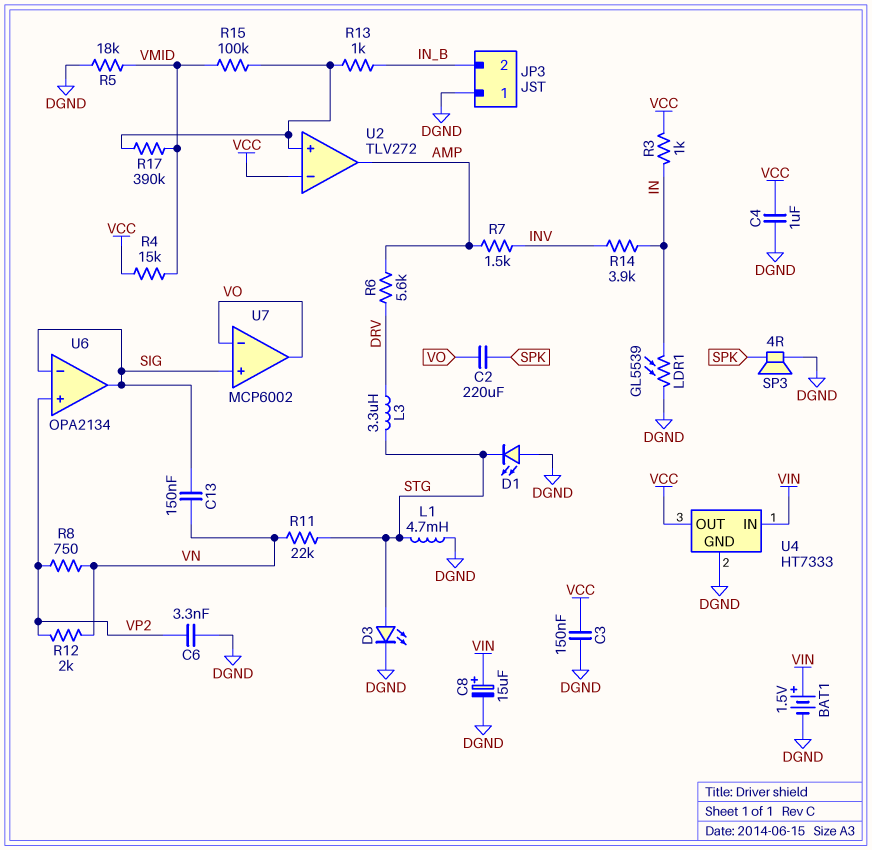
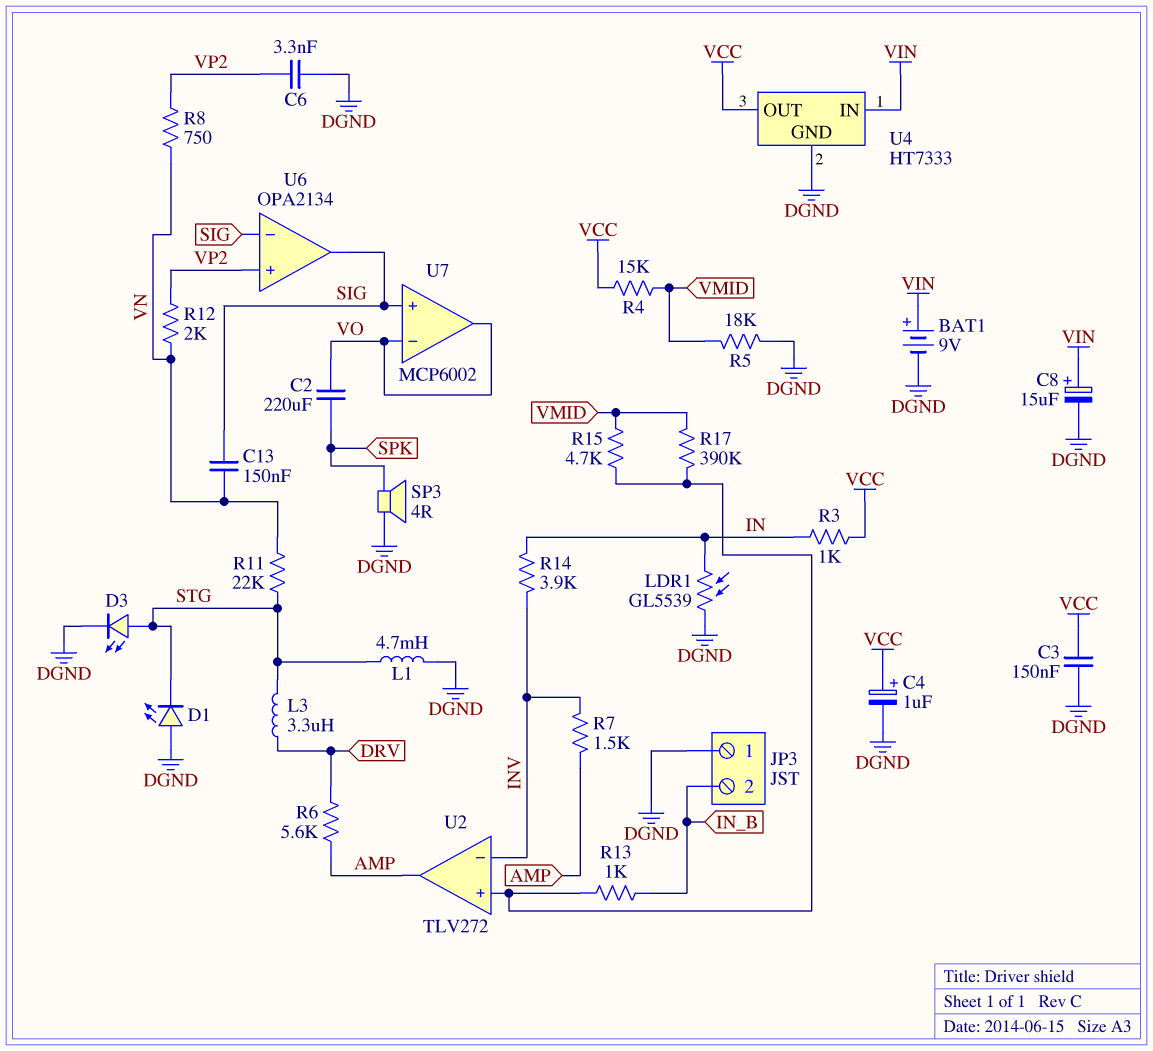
BAT1: 1.5V (plus VIN, minus DGND) -> 9V (plus VIN, minus DGND)
C4: 1uF (DGND, VCC) -> 1uF (plus VCC, minus DGND)
R15: 100k (U2/in+, VMID) -> 4.7k (U2/in+, VMID)
U2 pin in-: VCC -> INV

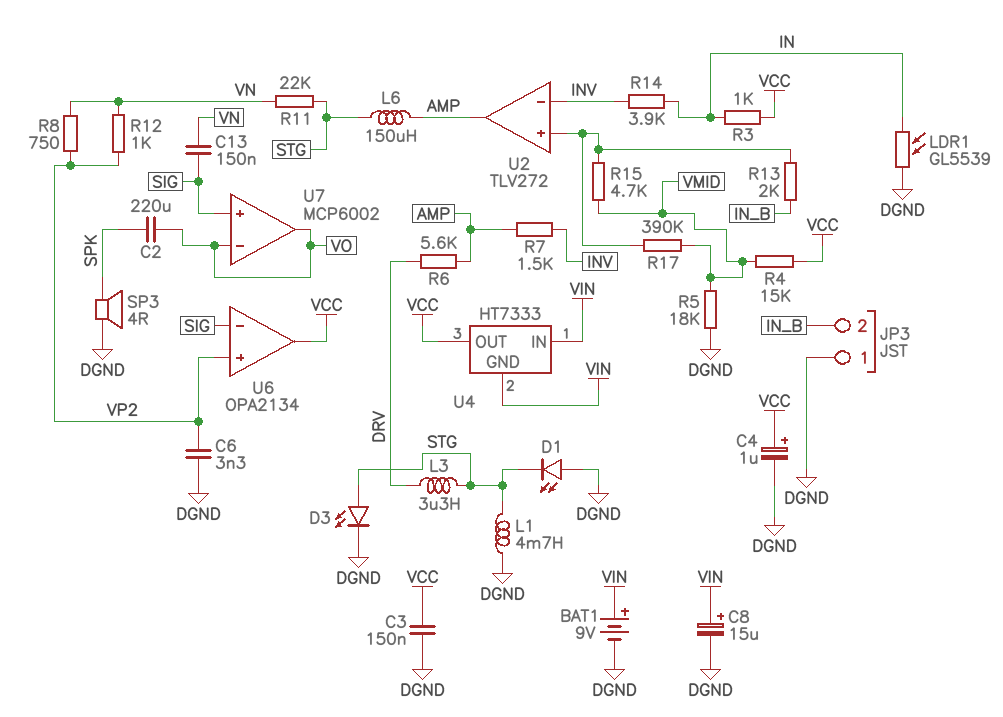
L6: none -> 150uH (AMP, STG)
R12: 2k (VN, VP2) -> 1k (VN, VP2)
R13: 1k (IN_B, U2/in+) -> 2k (IN_B, U2/in+)
U4 pin GND: DGND -> VIN
U6 pin out: SIG -> VCC

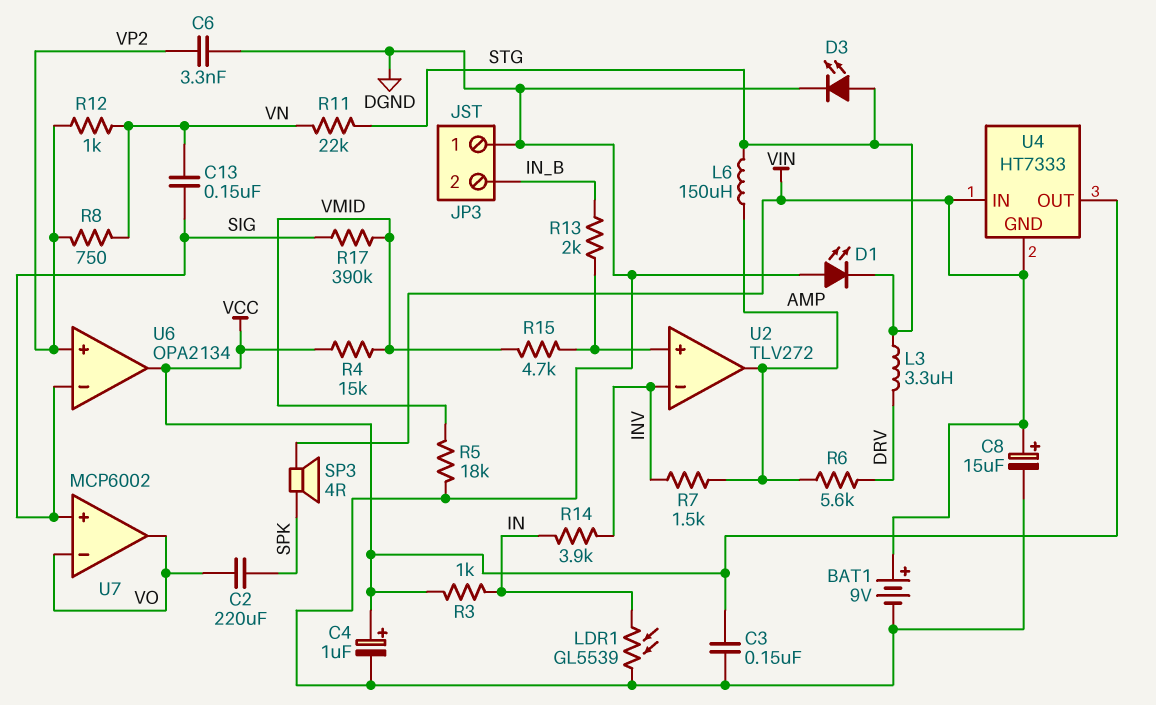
L1: 4.7mH (DGND, STG) -> none
R17: 390k (U2/in+, VMID) -> 390k (SIG, VMID)
SP3: speaker 4R (DGND, SPK) -> speaker 4R (SPK, VIN)

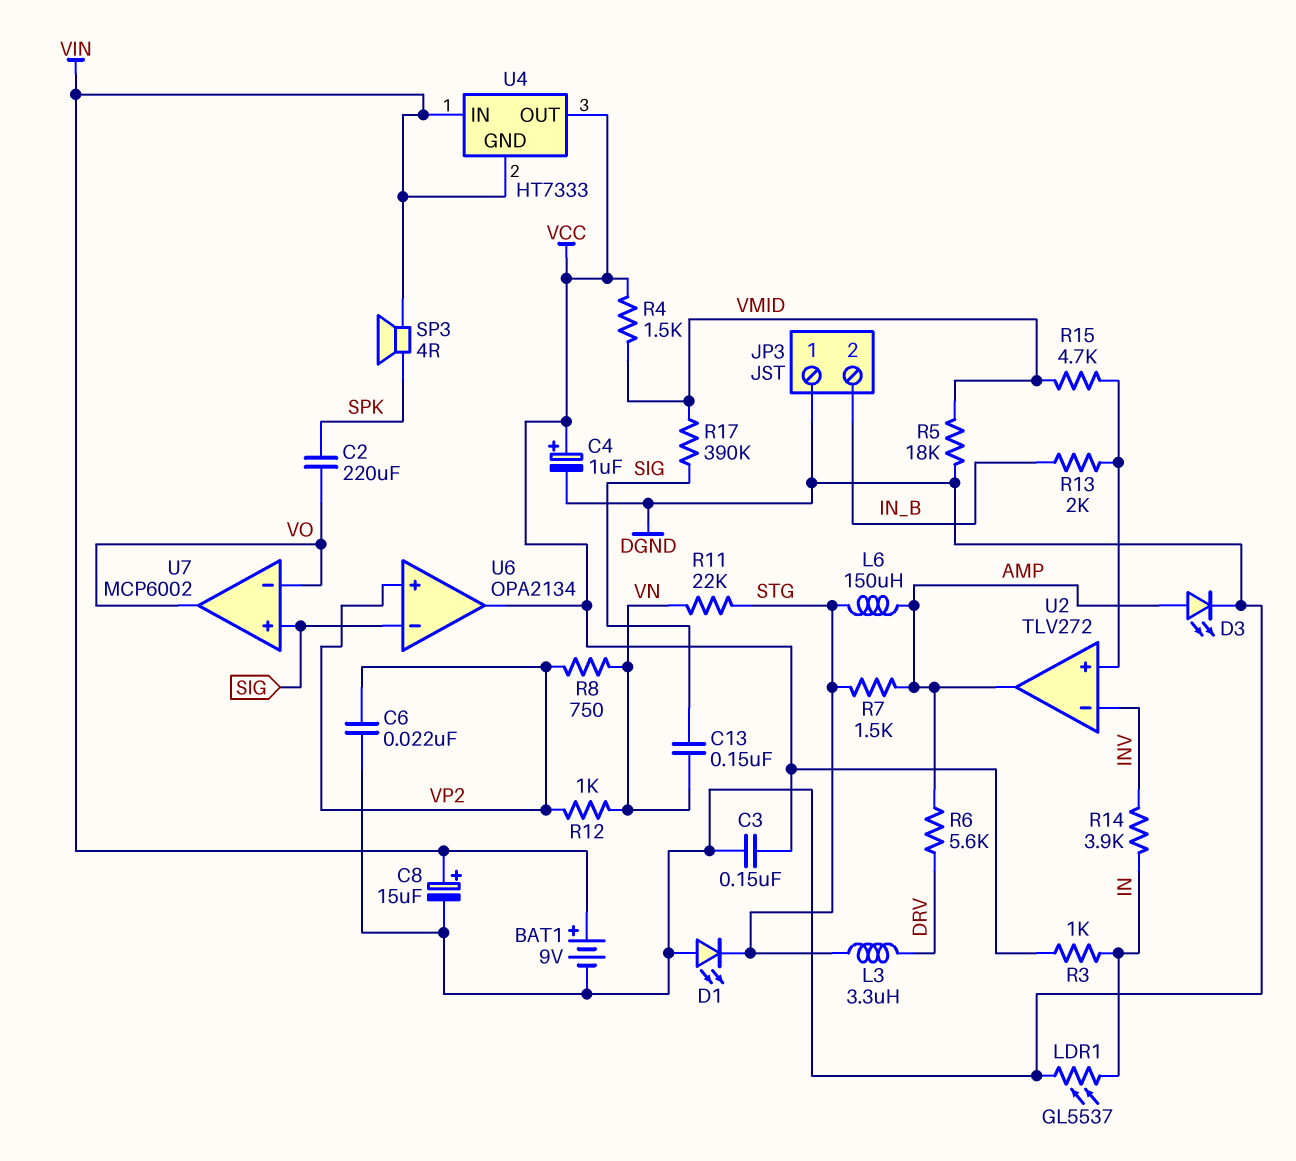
C6: 3.3nF (DGND, VP2) -> 22nF (DGND, VP2)
D3: LED (A STG, K DGND) -> LED (A AMP, K DGND)
LDR1: GL5539 (DGND, IN) -> GL5537 (DGND, IN)
R4: 15k (VCC, VMID) -> 1.5k (VCC, VMID)
R7: 1.5k (AMP, INV) -> 1.5k (AMP, STG)

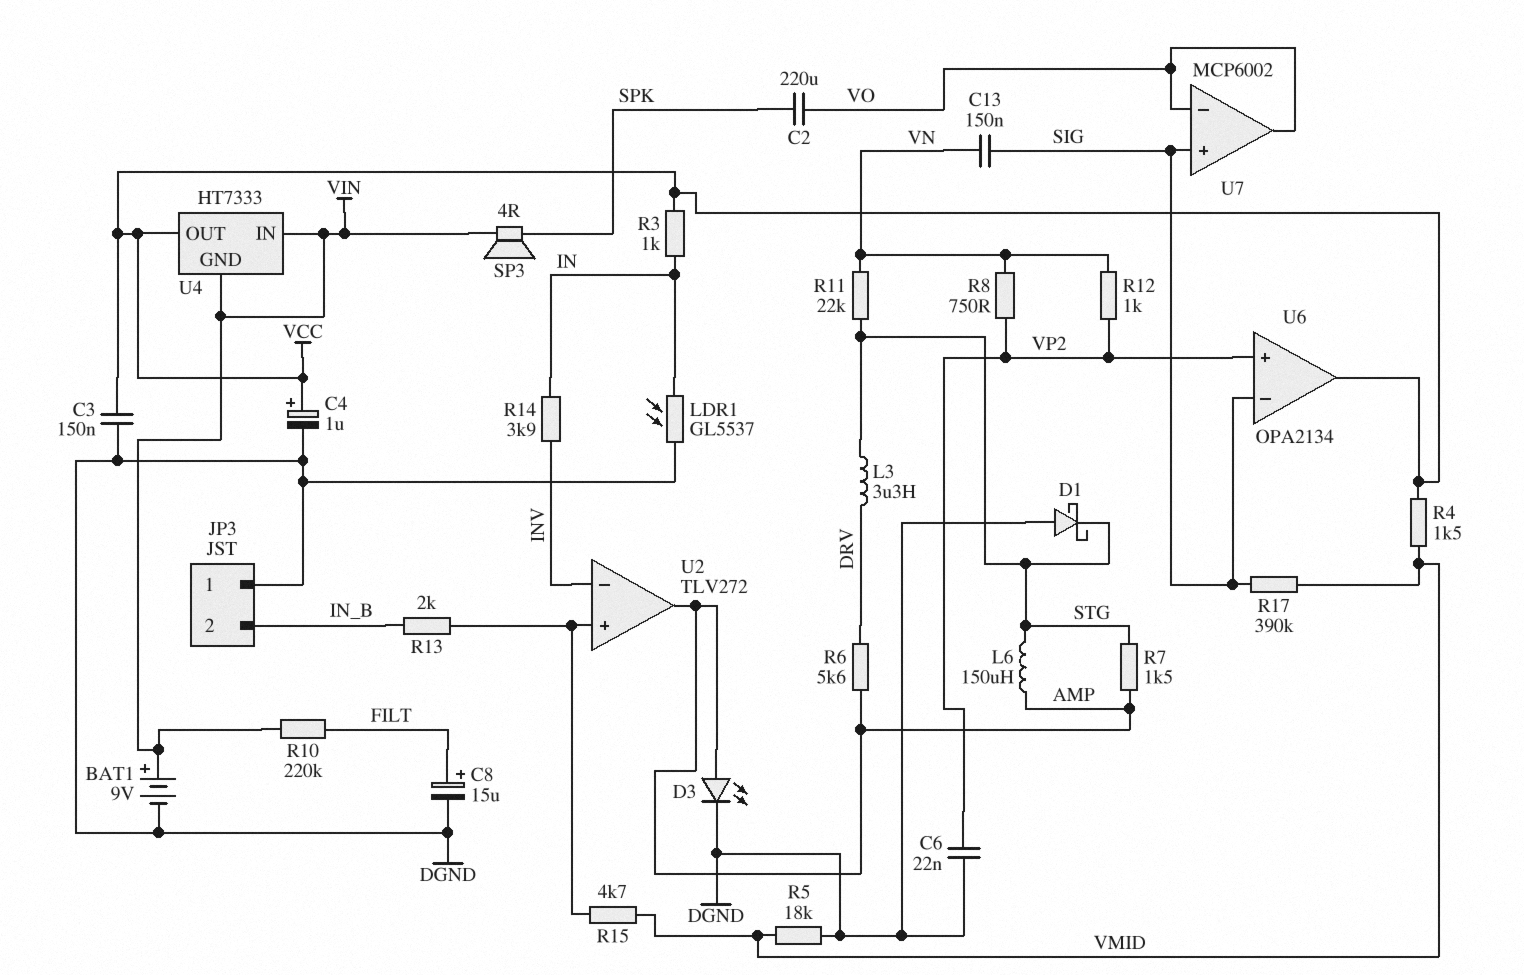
C8: 15uF (plus VIN, minus DGND) -> 15uF (plus FILT, minus DGND)
D1: LED (A DGND, K STG) -> schottky (A DGND, K STG)
R10: none -> 220k (FILT, VIN)

